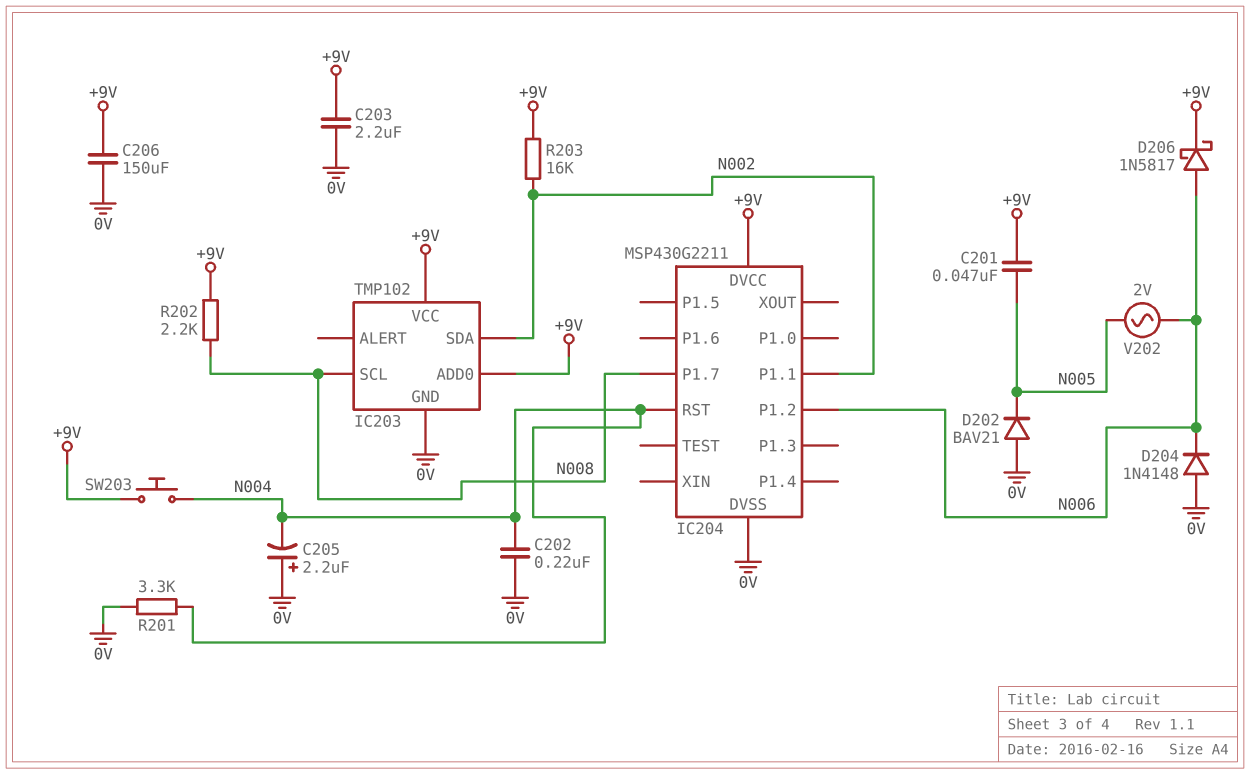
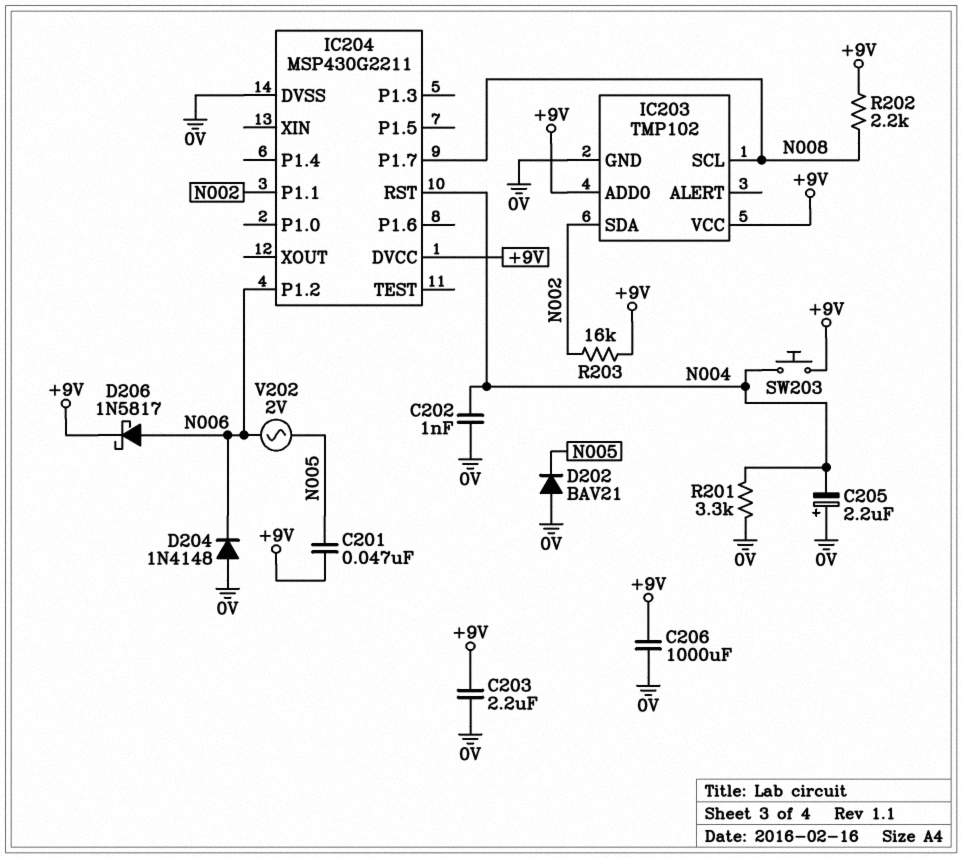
C202: 220nF (0V, N004) -> 1nF (0V, N004)
C206: 150uF (+9V, 0V) -> 1000uF (+9V, 0V)

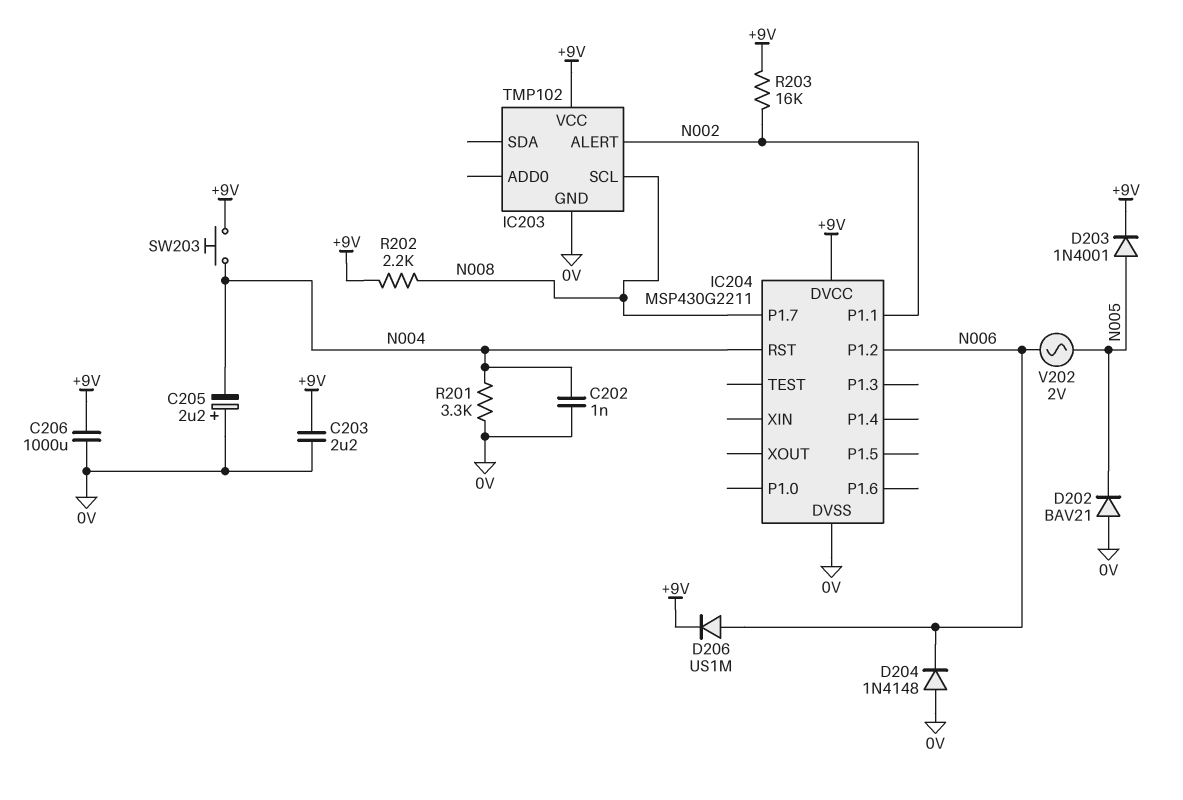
C201: 47nF (+9V, N005) -> none
D203: none -> diode 1N4001 (A N005, K +9V)
D206: schottky 1N5817 (A N006, K +9V) -> diode US1M (A N006, K +9V)
IC203 pin ADD0: +9V -> none
IC203 pin ALERT: none -> N002
IC203 pin SDA: N002 -> none

